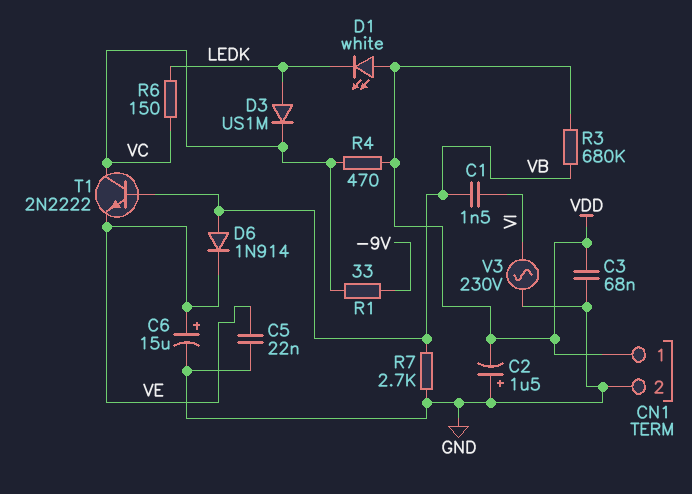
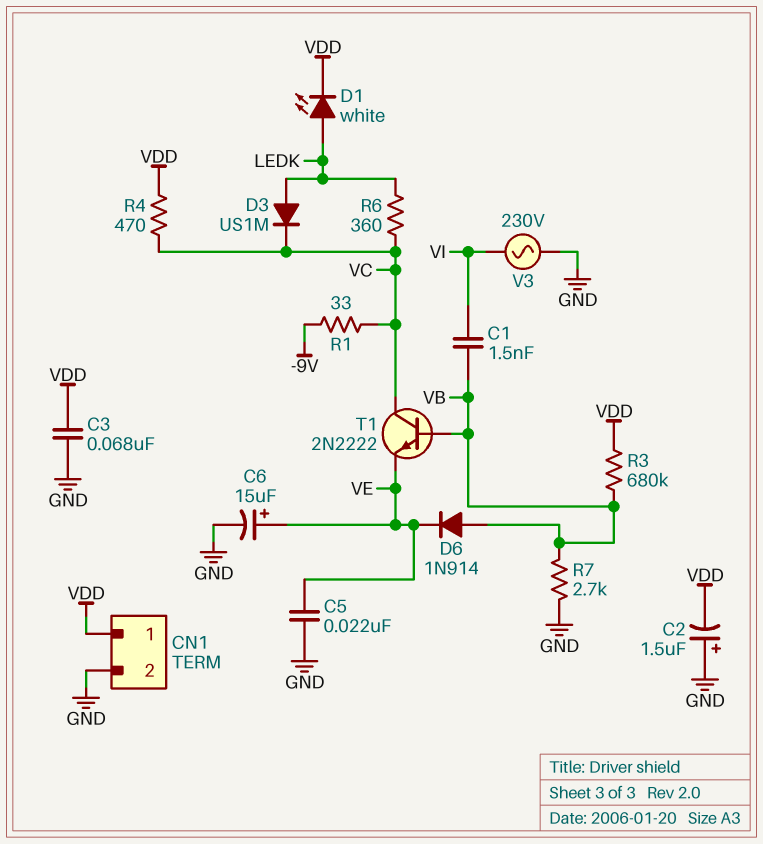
D1: LED white (A VDD, K LEDK) -> LED white (A LEDK, K VDD)
R6: 150 (LEDK, VC) -> 360 (LEDK, VC)

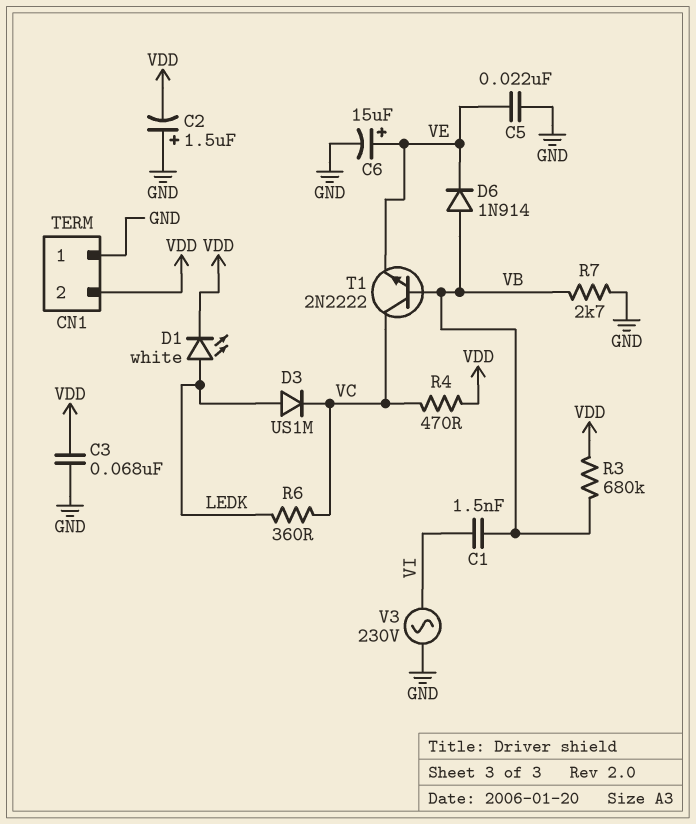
CN1 pin 1: VDD -> GND
CN1 pin 2: GND -> VDD
R1: 33 (-9V, VC) -> none

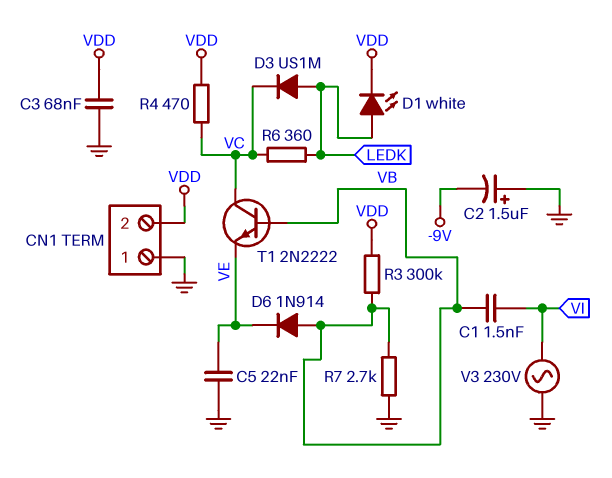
C2: 1.5uF (plus GND, minus VDD) -> 1.5uF (plus GND, minus -9V)
C6: 15uF (plus VE, minus GND) -> none
R3: 680k (VB, VDD) -> 300k (VB, VDD)

